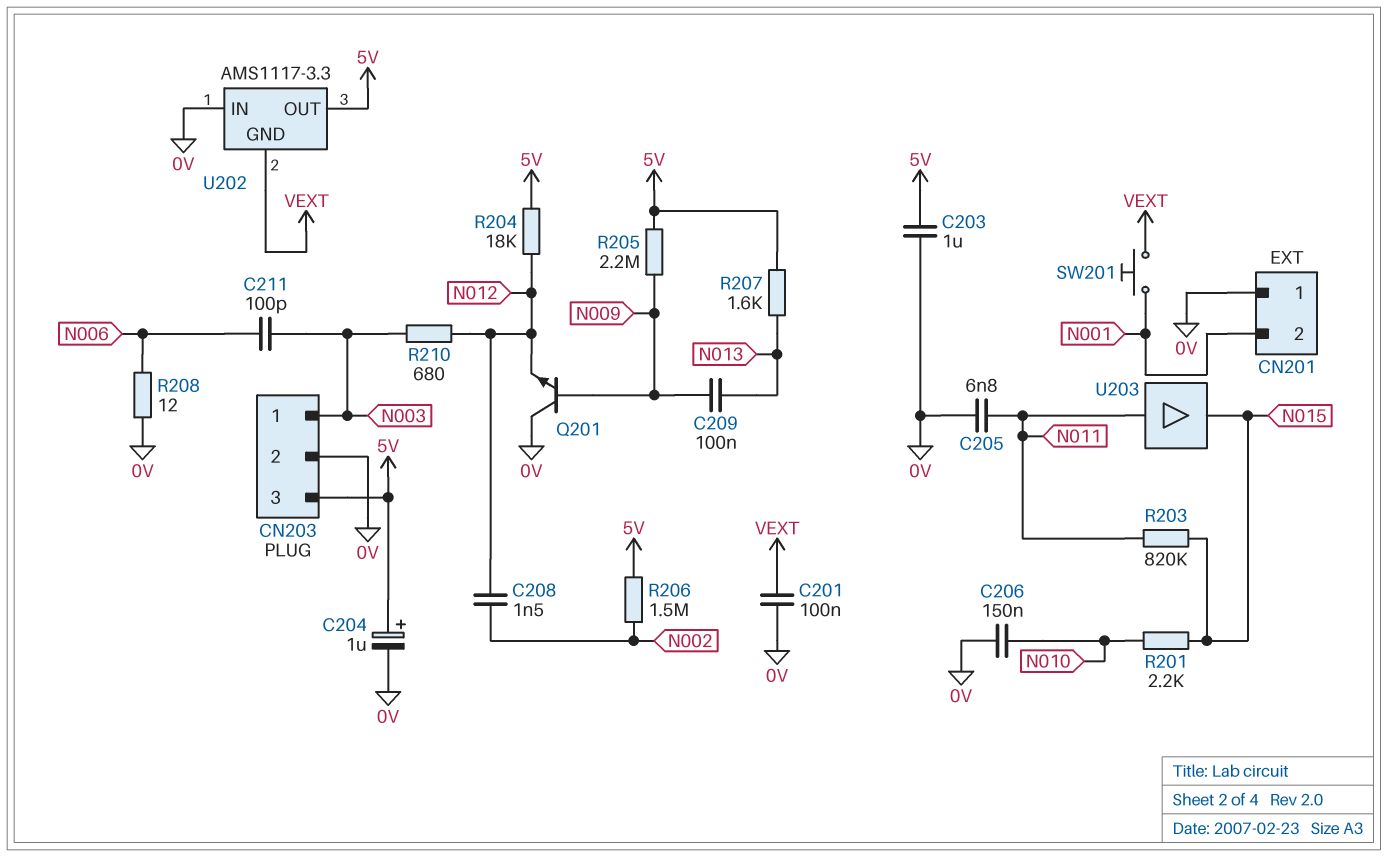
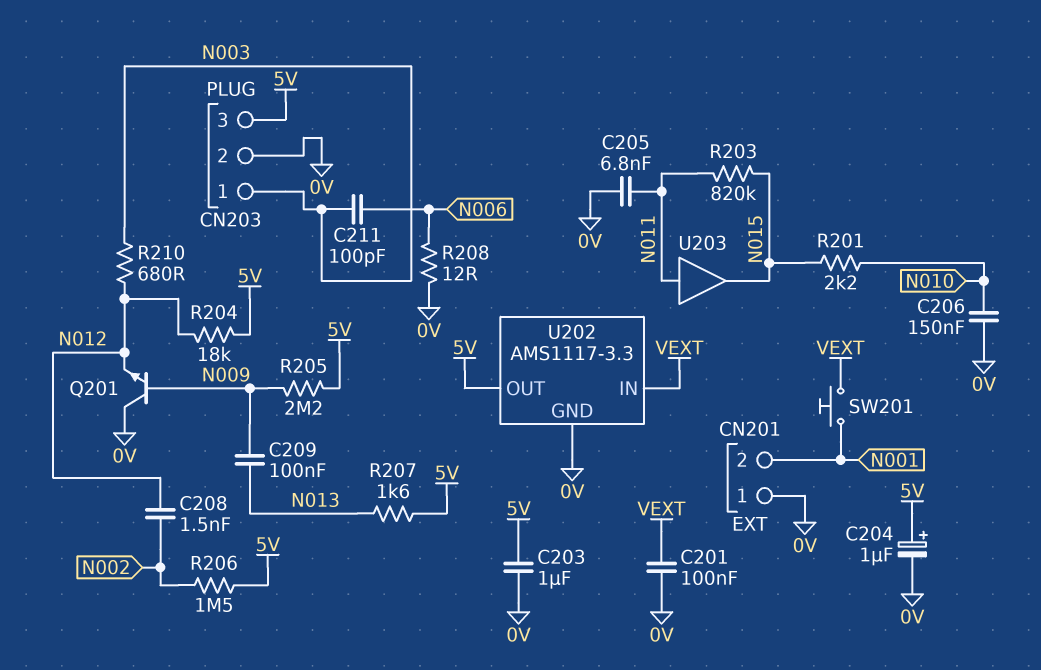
U202 pin GND: VEXT -> 0V
U202 pin IN: 0V -> VEXT

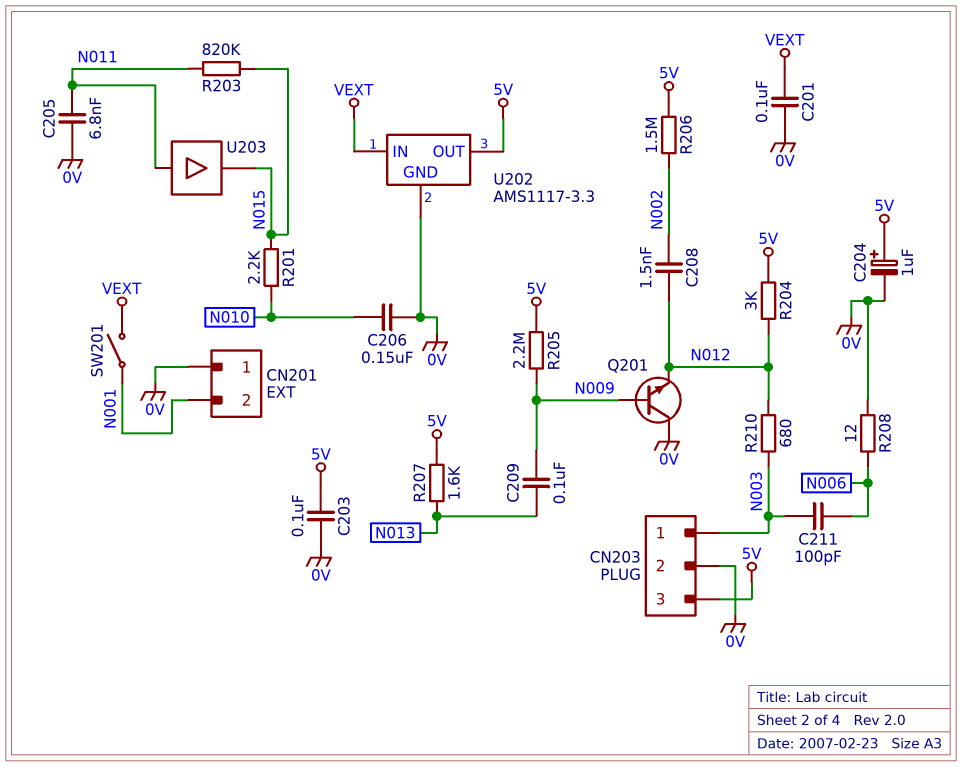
C203: 1uF (0V, 5V) -> 100nF (0V, 5V)
R204: 18k (5V, N012) -> 3k (5V, N012)
SW201: button (N001, VEXT) -> switch (N001, VEXT)

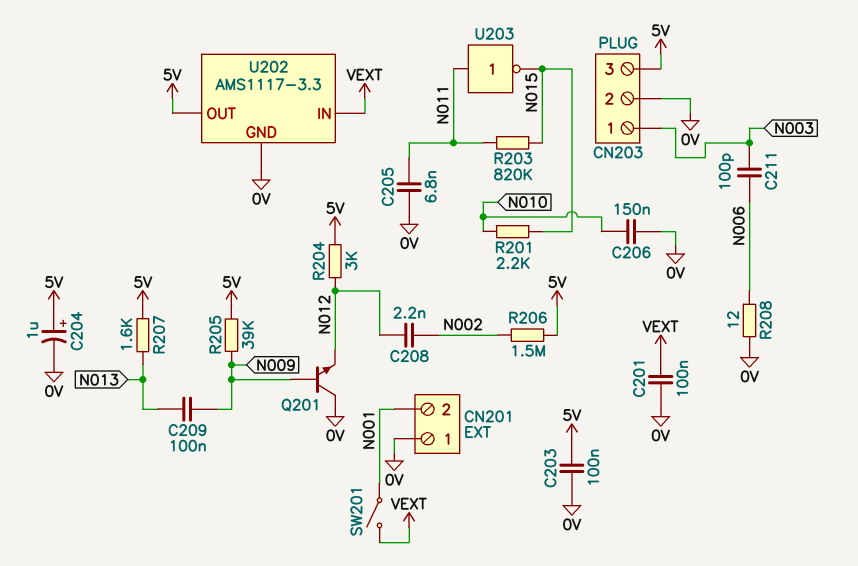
C208: 1.5nF (N002, N012) -> 2.2nF (N002, N012)
R205: 2.2M (5V, N009) -> 39k (5V, N009)
R210: 680 (N003, N012) -> none
U203: buffer (in N011, out N015) -> NOT (in N011, out N015)

